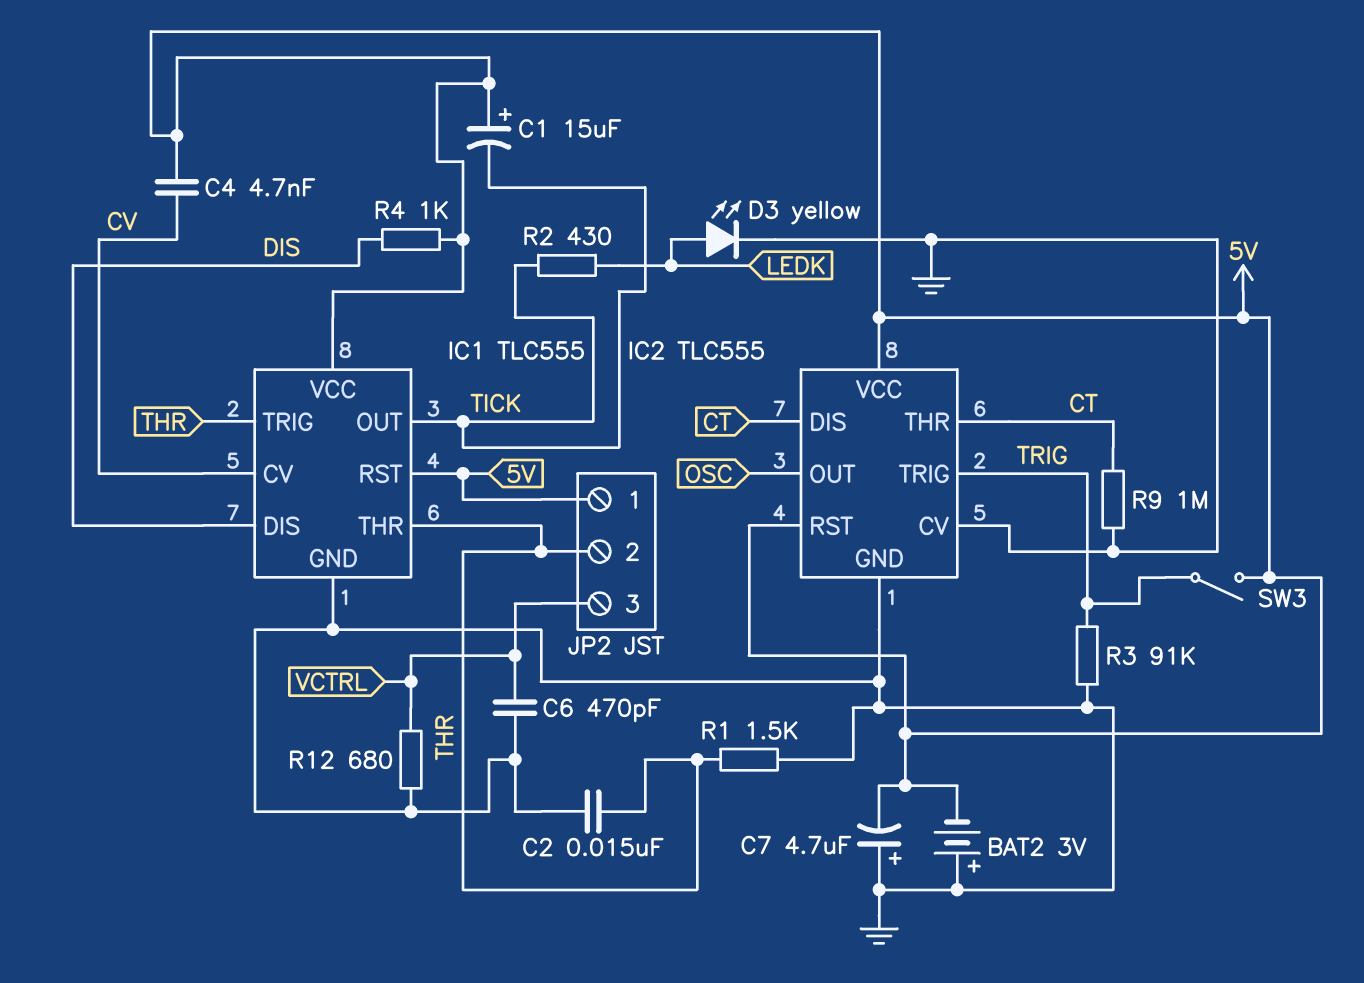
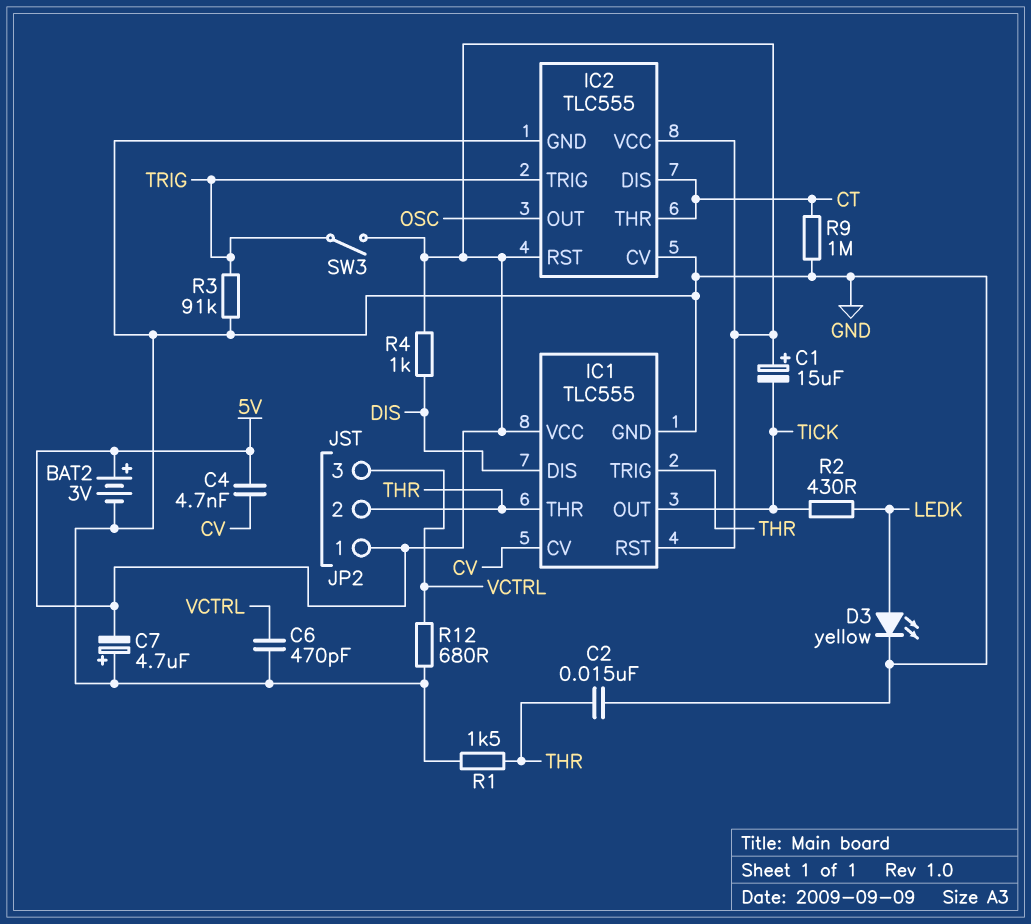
BAT2: 3V (plus GND, minus 5V) -> 3V (plus 5V, minus GND)

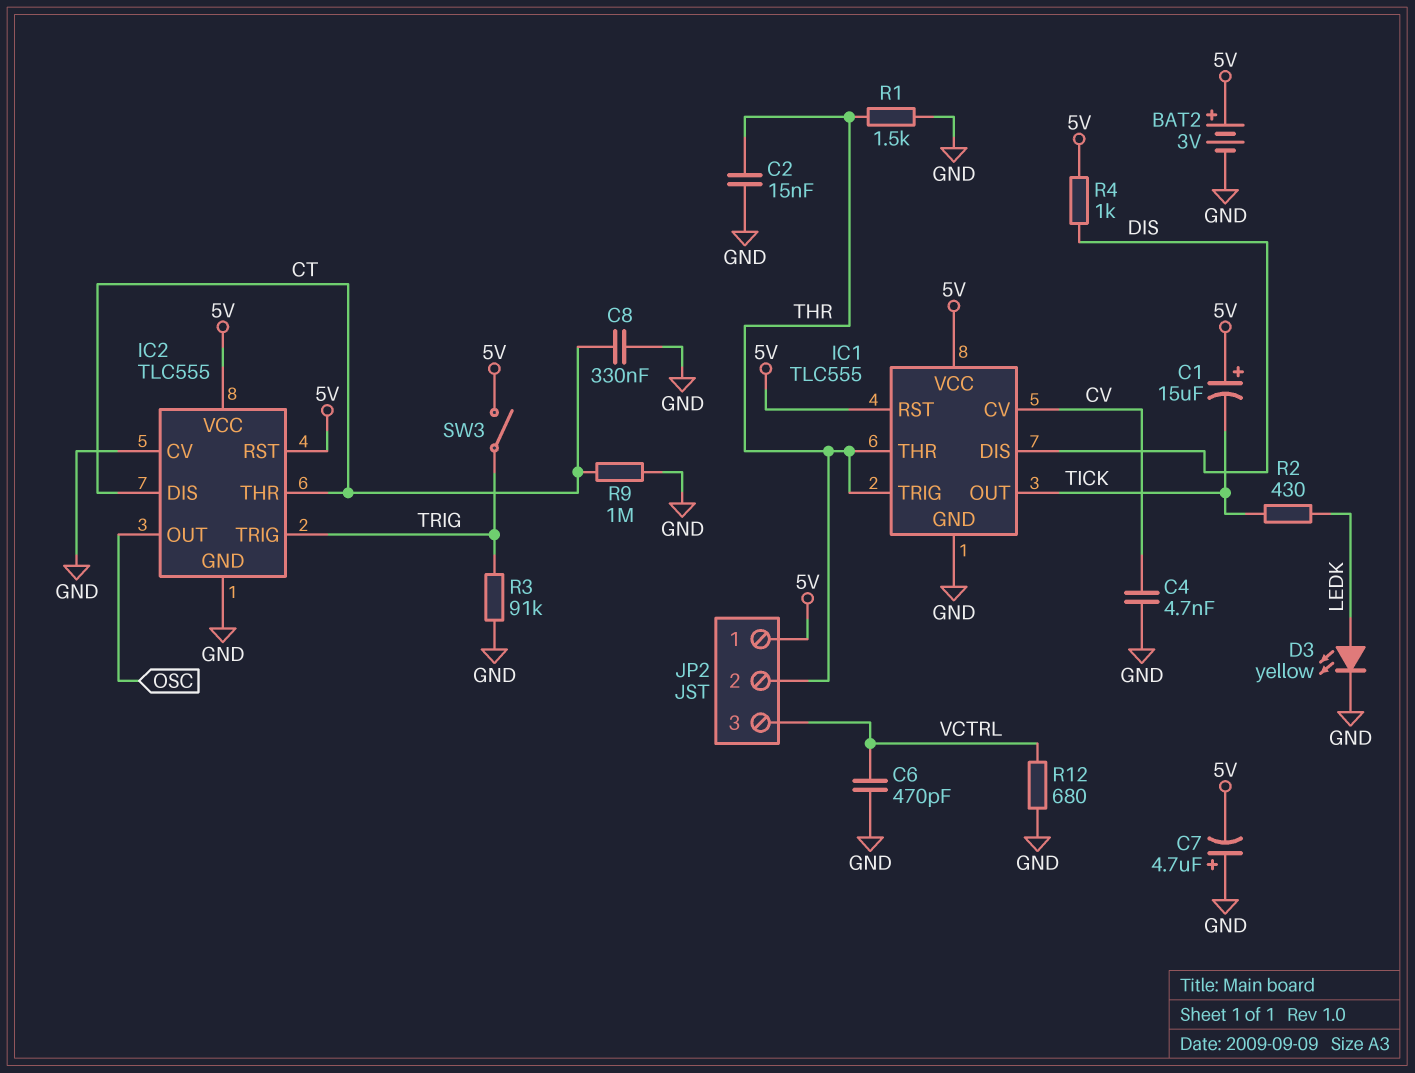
C4: 4.7nF (5V, CV) -> 4.7nF (CV, GND)
C8: none -> 330nF (CT, GND)

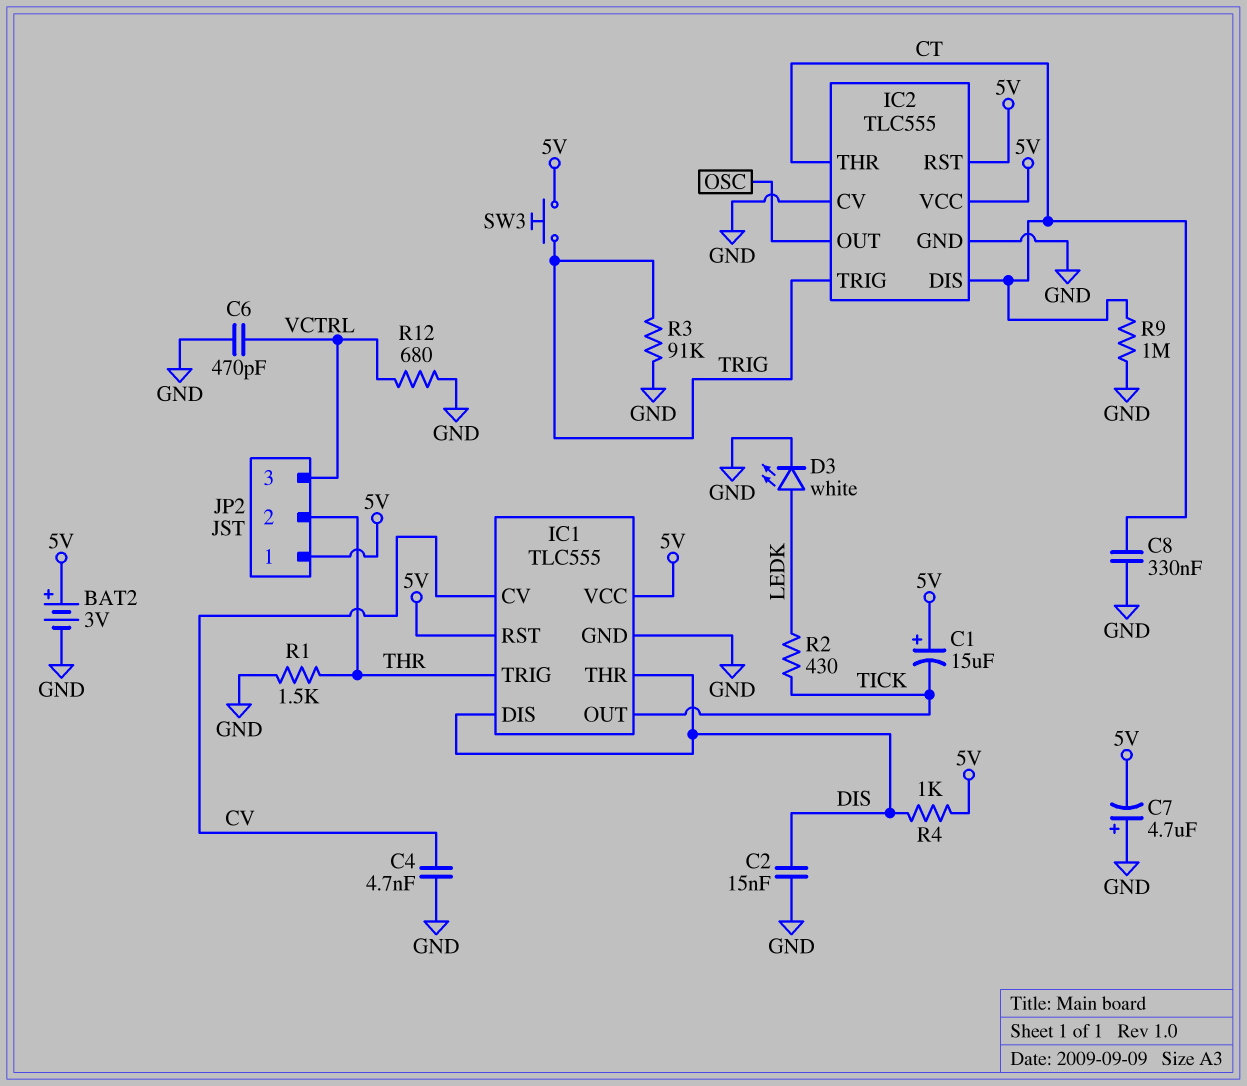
C2: 15nF (GND, THR) -> 15nF (DIS, GND)
D3: LED yellow (A LEDK, K GND) -> LED white (A LEDK, K GND)
IC1 pin THR: THR -> DIS
SW3: switch (5V, TRIG) -> button (5V, TRIG)

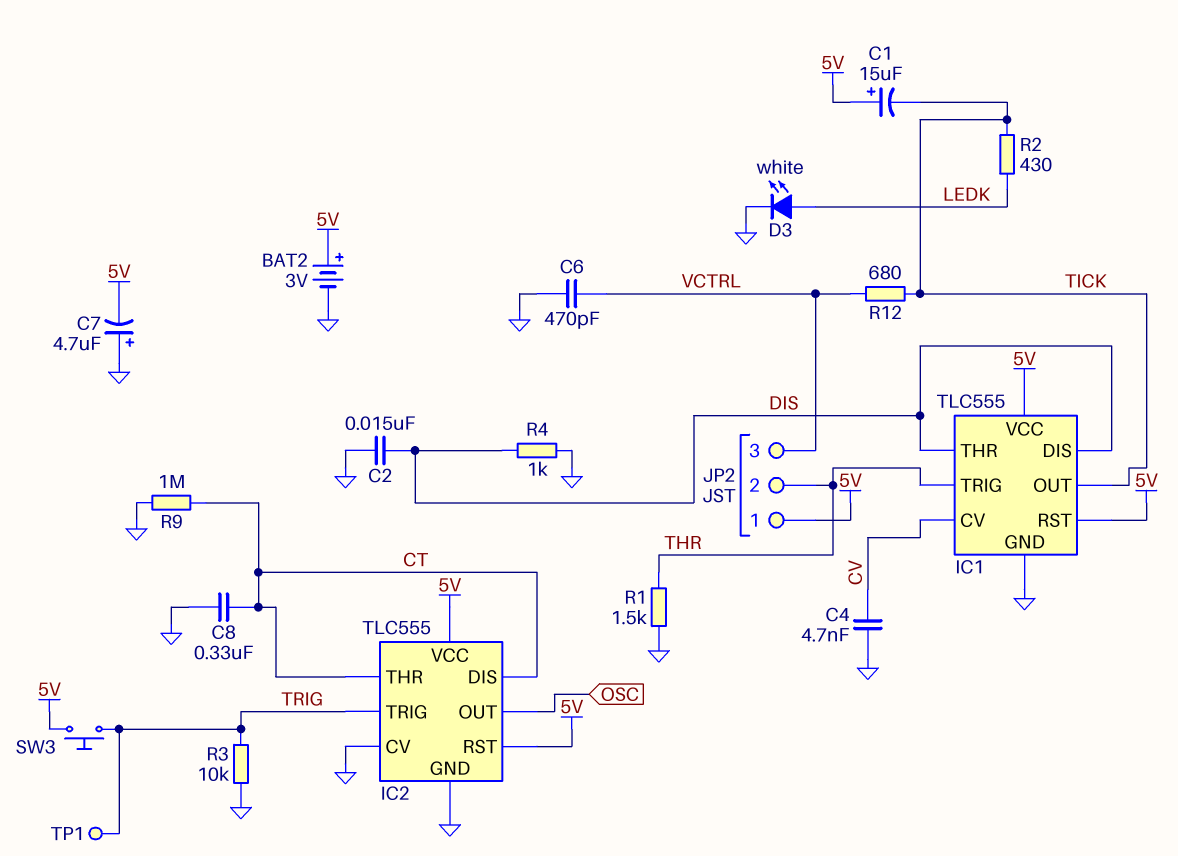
R3: 91k (GND, TRIG) -> 10k (GND, TRIG)
R4: 1k (5V, DIS) -> 1k (DIS, GND)
R12: 680 (GND, VCTRL) -> 680 (TICK, VCTRL)
TP1: none -> test point (TRIG)

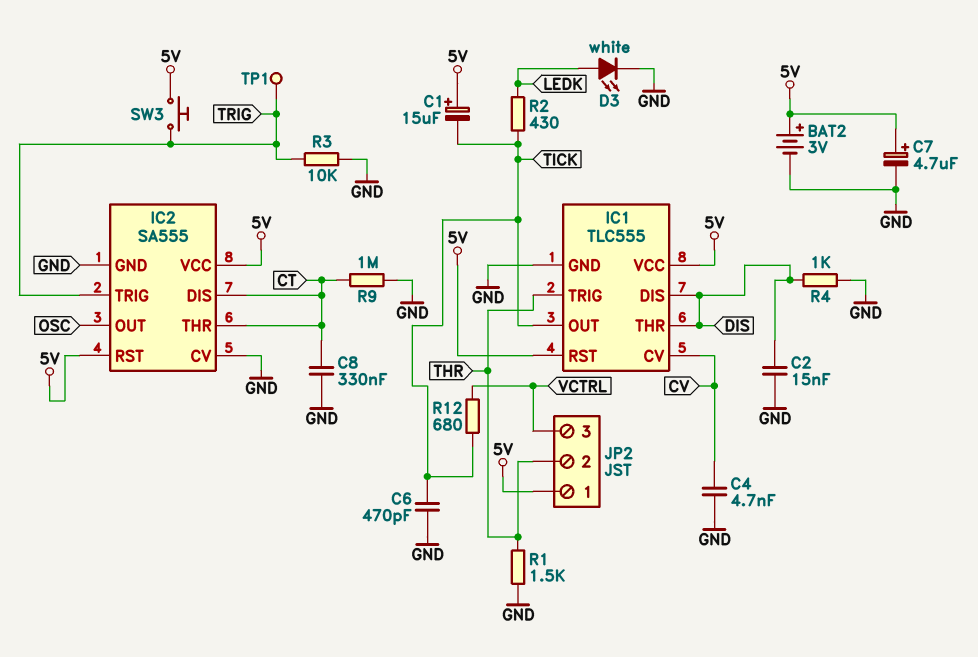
C6: 470pF (GND, VCTRL) -> 470pF (GND, TICK)
C7: 4.7uF (plus GND, minus 5V) -> 4.7uF (plus 5V, minus GND)
IC2: TLC555 -> SA555

